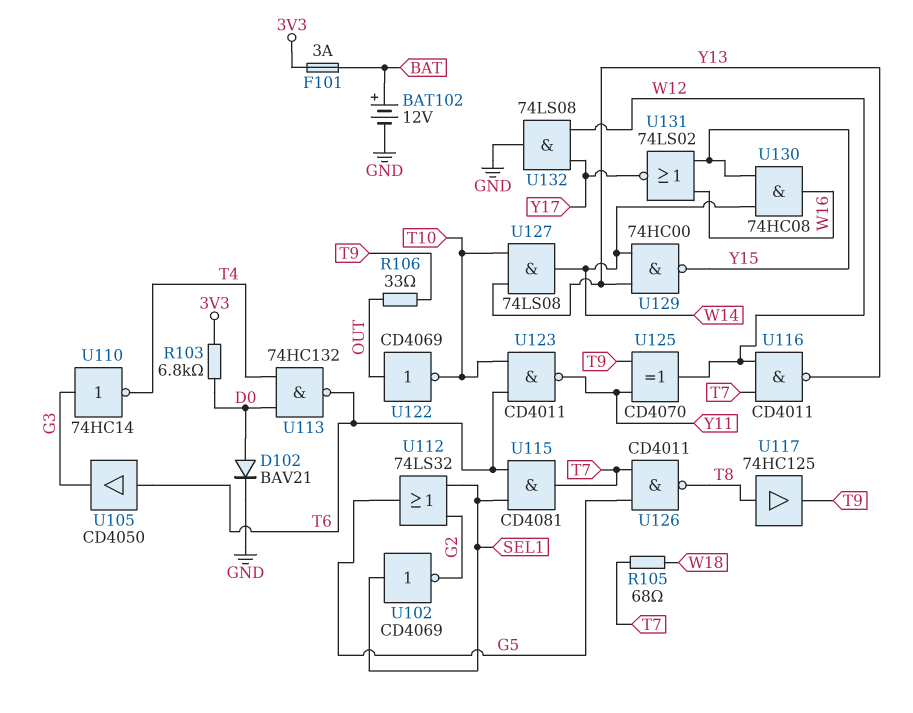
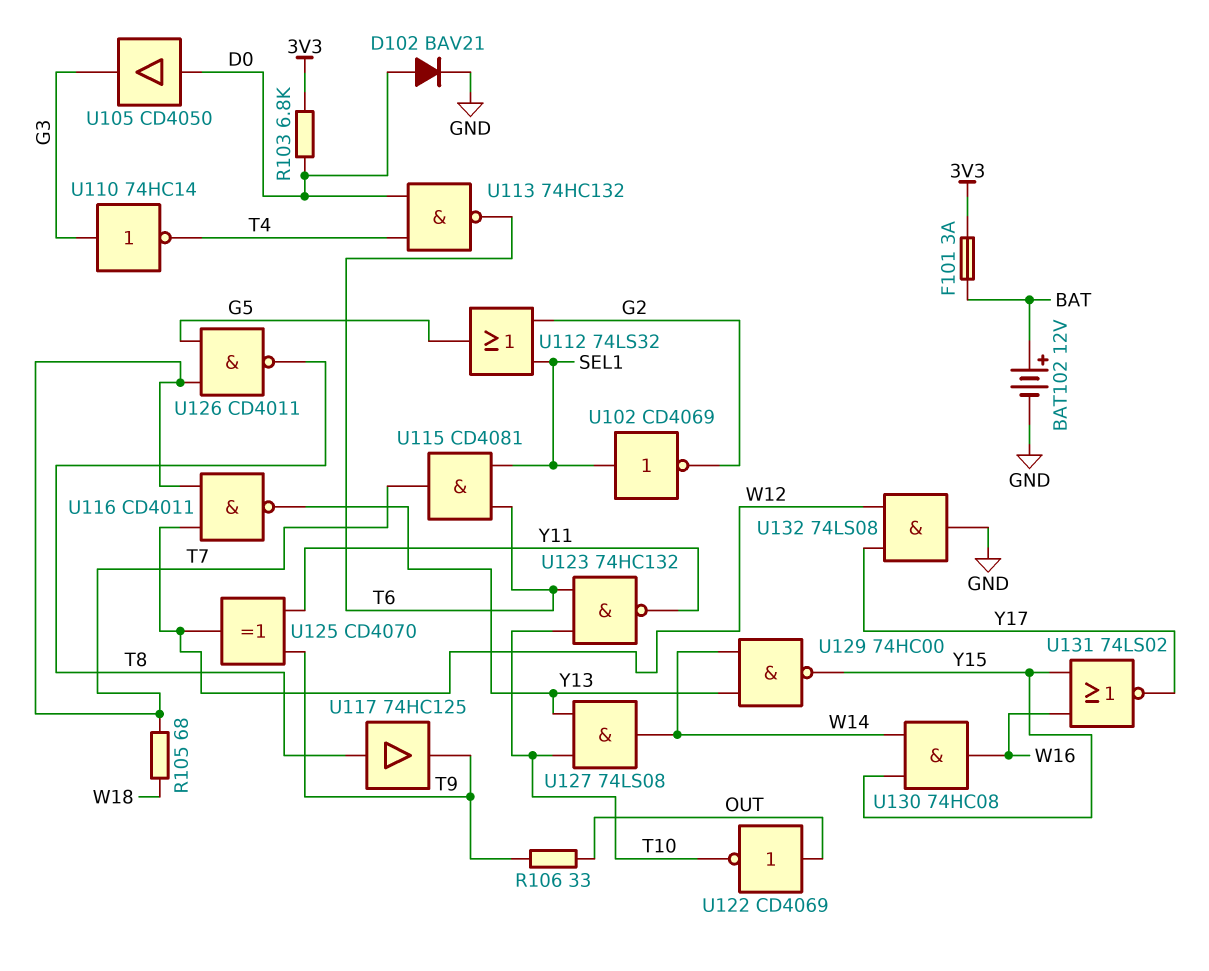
U105: buffer CD4050 (in T6, out G3) -> buffer CD4050 (in D0, out G3)
U123: NAND CD4011 (in T6, in T10, out Y11) -> NAND 74HC132 (in T6, in T10, out Y11)

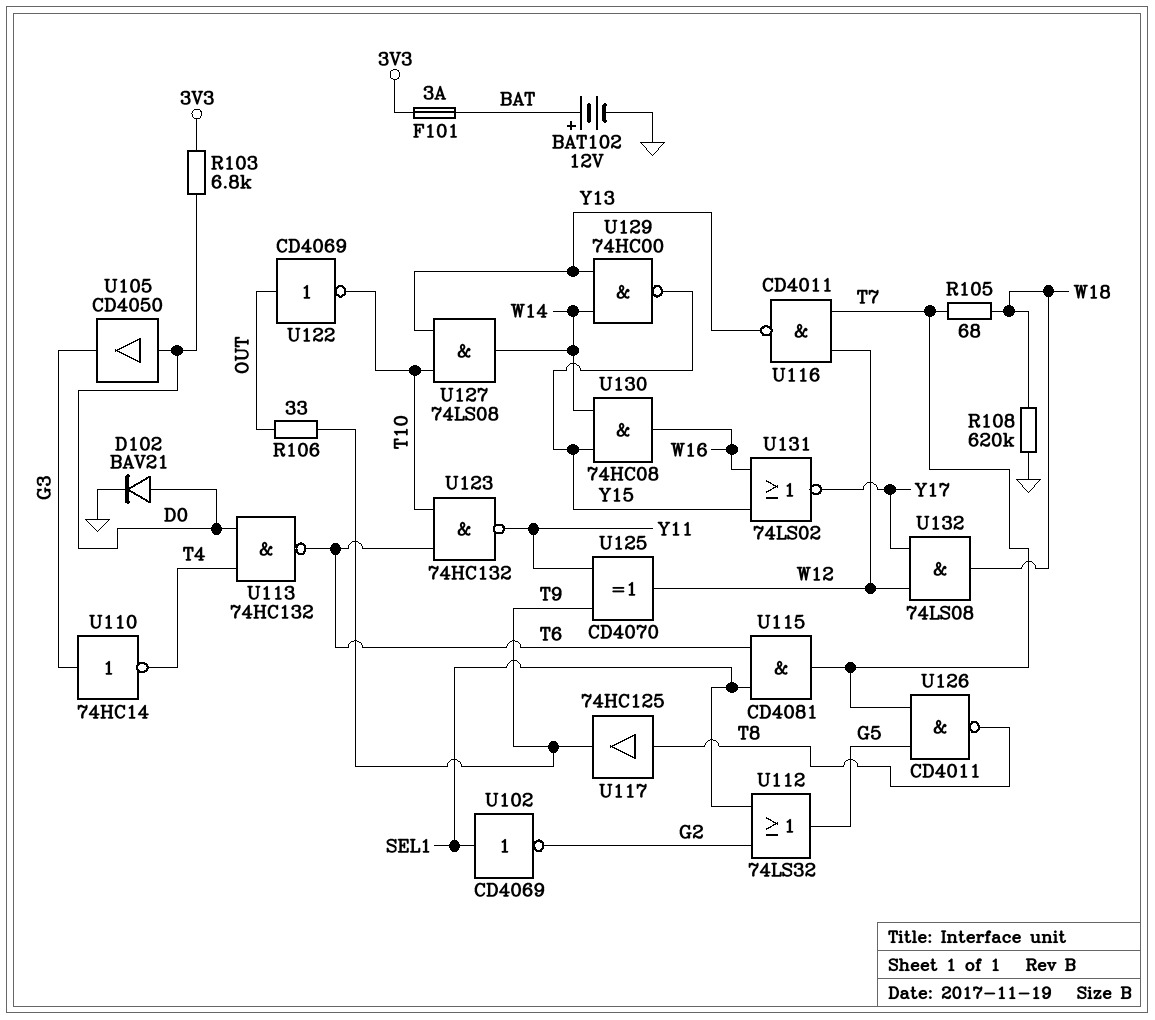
R108: none -> 620k (GND, W18)
U132: AND 74LS08 (in W12, in Y17, out GND) -> AND 74LS08 (in W12, in Y17, out W18)

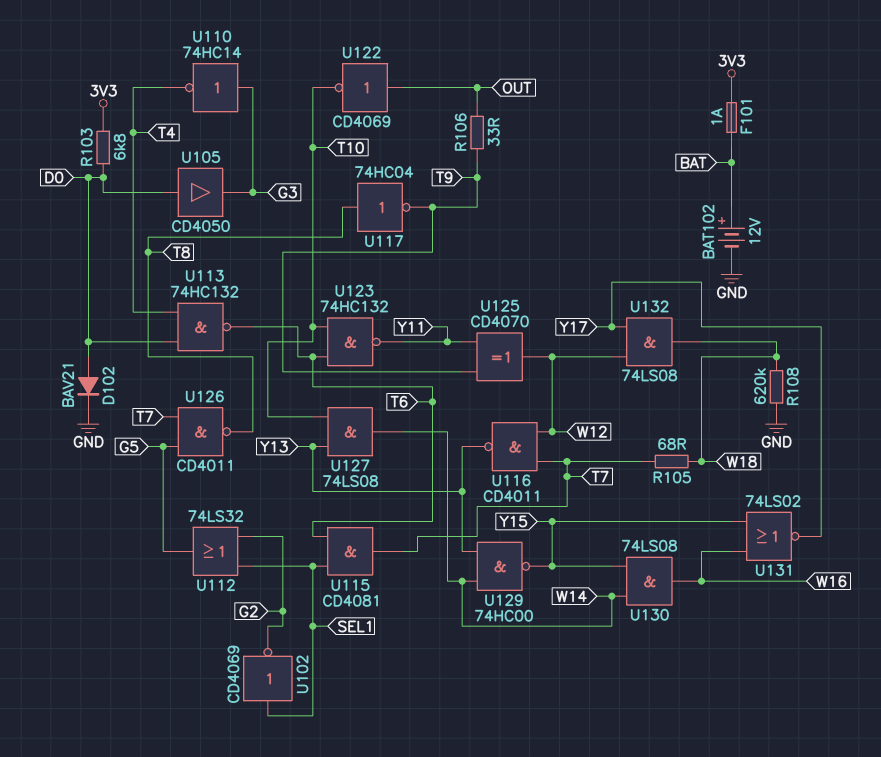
F101: 3A (3V3, BAT) -> 1A (3V3, BAT)
U117: buffer 74HC125 (in T8, out T9) -> NOT 74HC04 (in T8, out T9)
U130: AND 74HC08 (in W14, in Y15, out W16) -> AND 74LS08 (in W14, in Y15, out W16)

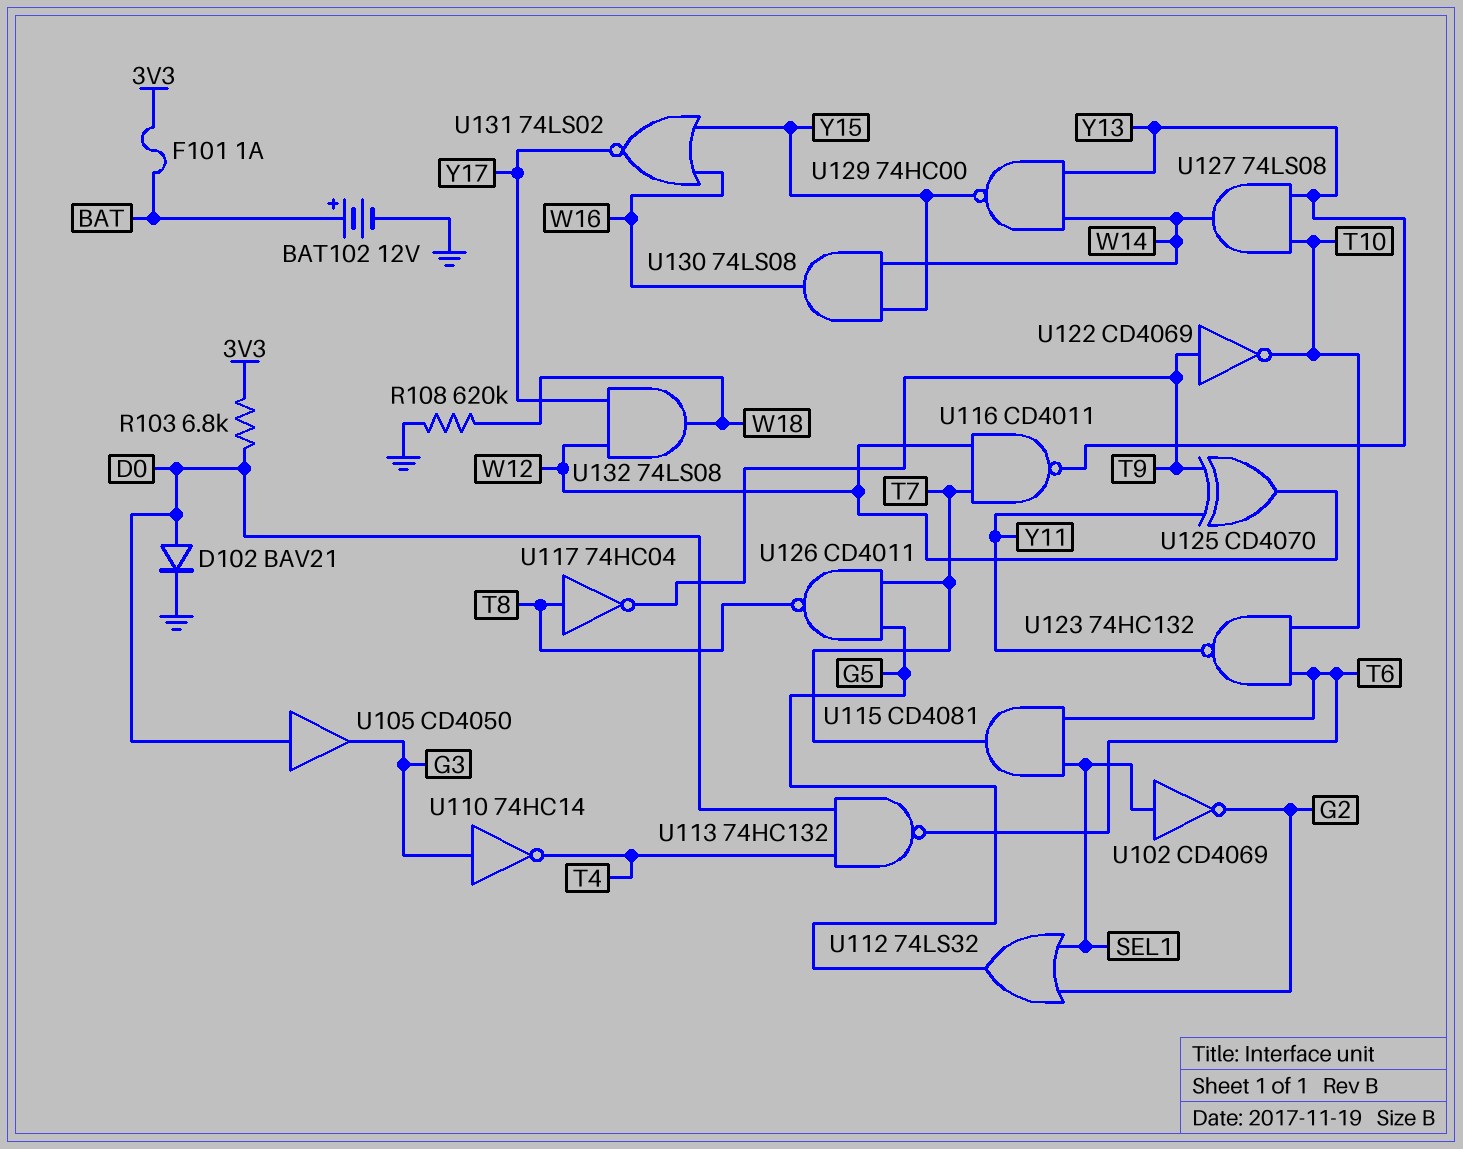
R105: 68 (T7, W18) -> none
R106: 33 (OUT, T9) -> none
U122: NOT CD4069 (in OUT, out T10) -> NOT CD4069 (in T9, out T10)

